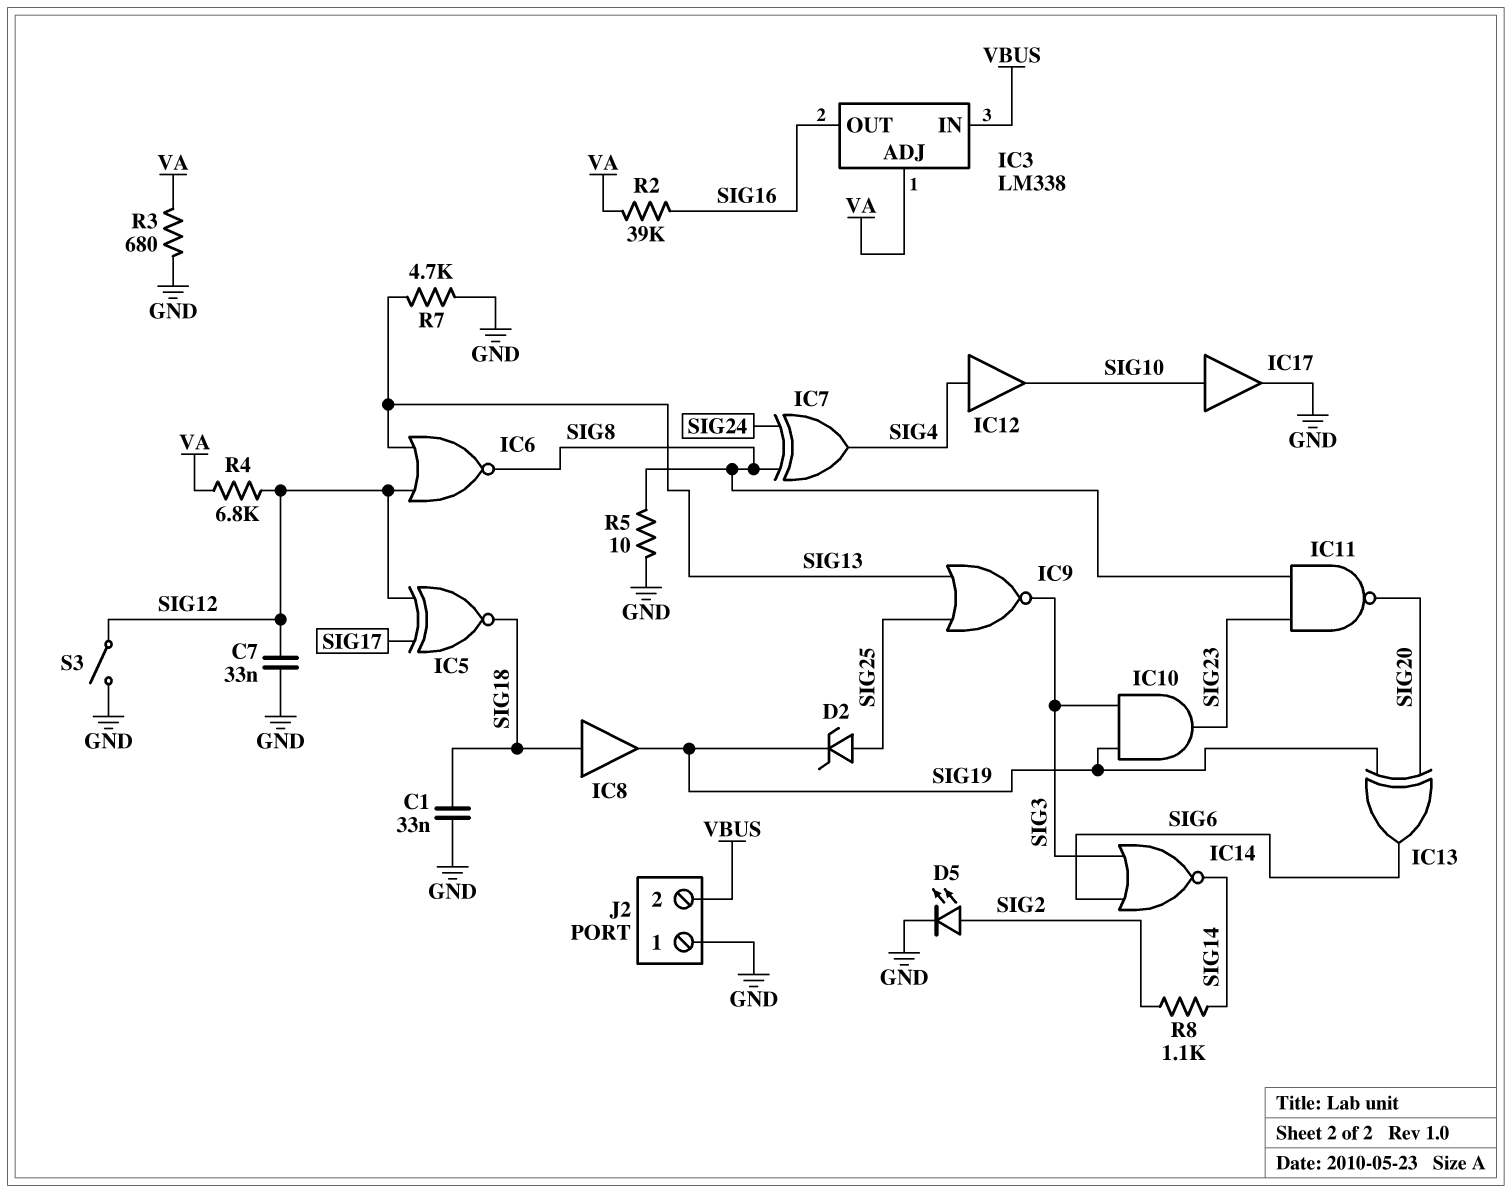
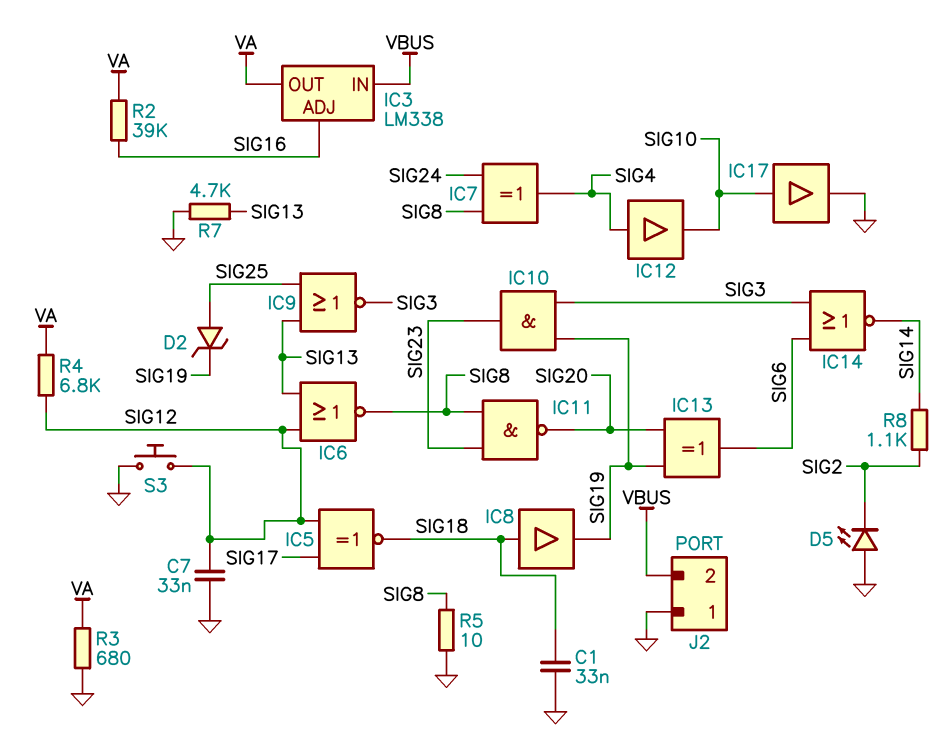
D5: LED (A SIG2, K GND) -> LED (A GND, K SIG2)
IC3 pin ADJ: VA -> SIG16
IC3 pin OUT: SIG16 -> VA
S3: switch (GND, SIG12) -> button (GND, SIG12)

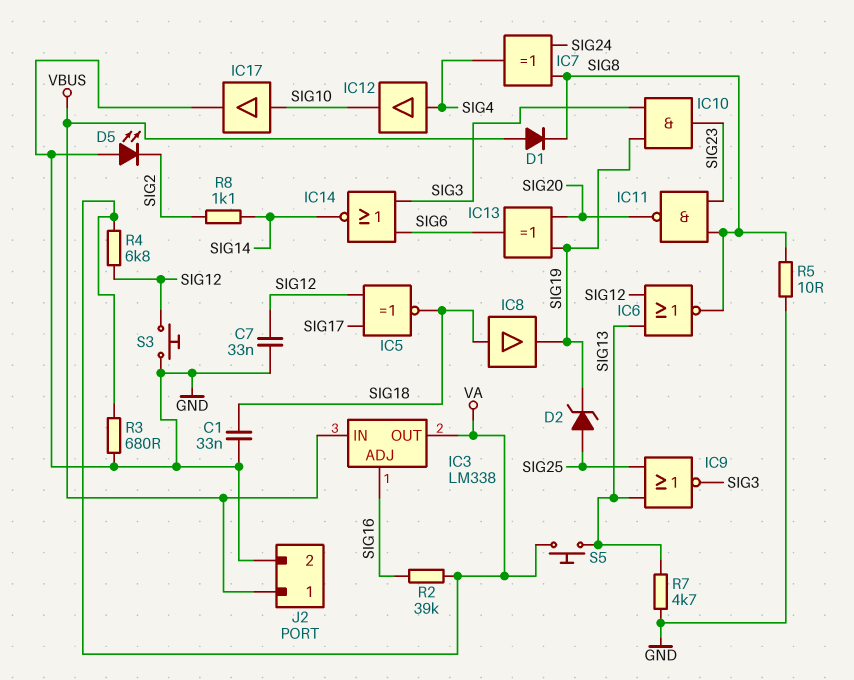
D1: none -> diode (A VBUS, K SIG8)
J2 pin 1: GND -> VBUS
J2 pin 2: VBUS -> GND
S5: none -> button (SIG13, VA)

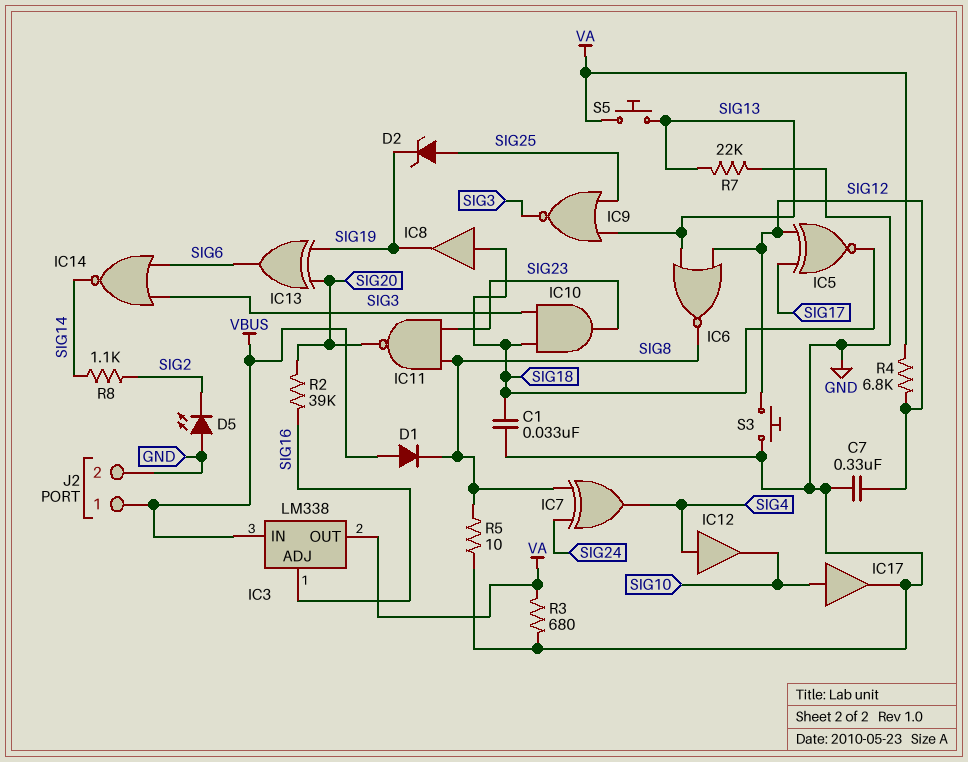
C7: 33nF (GND, SIG12) -> 330nF (GND, SIG12)
IC10: AND (in SIG3, in SIG19, out SIG23) -> AND (in SIG3, in SIG18, out SIG23)
R2: 39k (SIG16, VA) -> 39k (SIG16, SIG20)
R7: 4.7k (GND, SIG13) -> 22k (GND, SIG13)

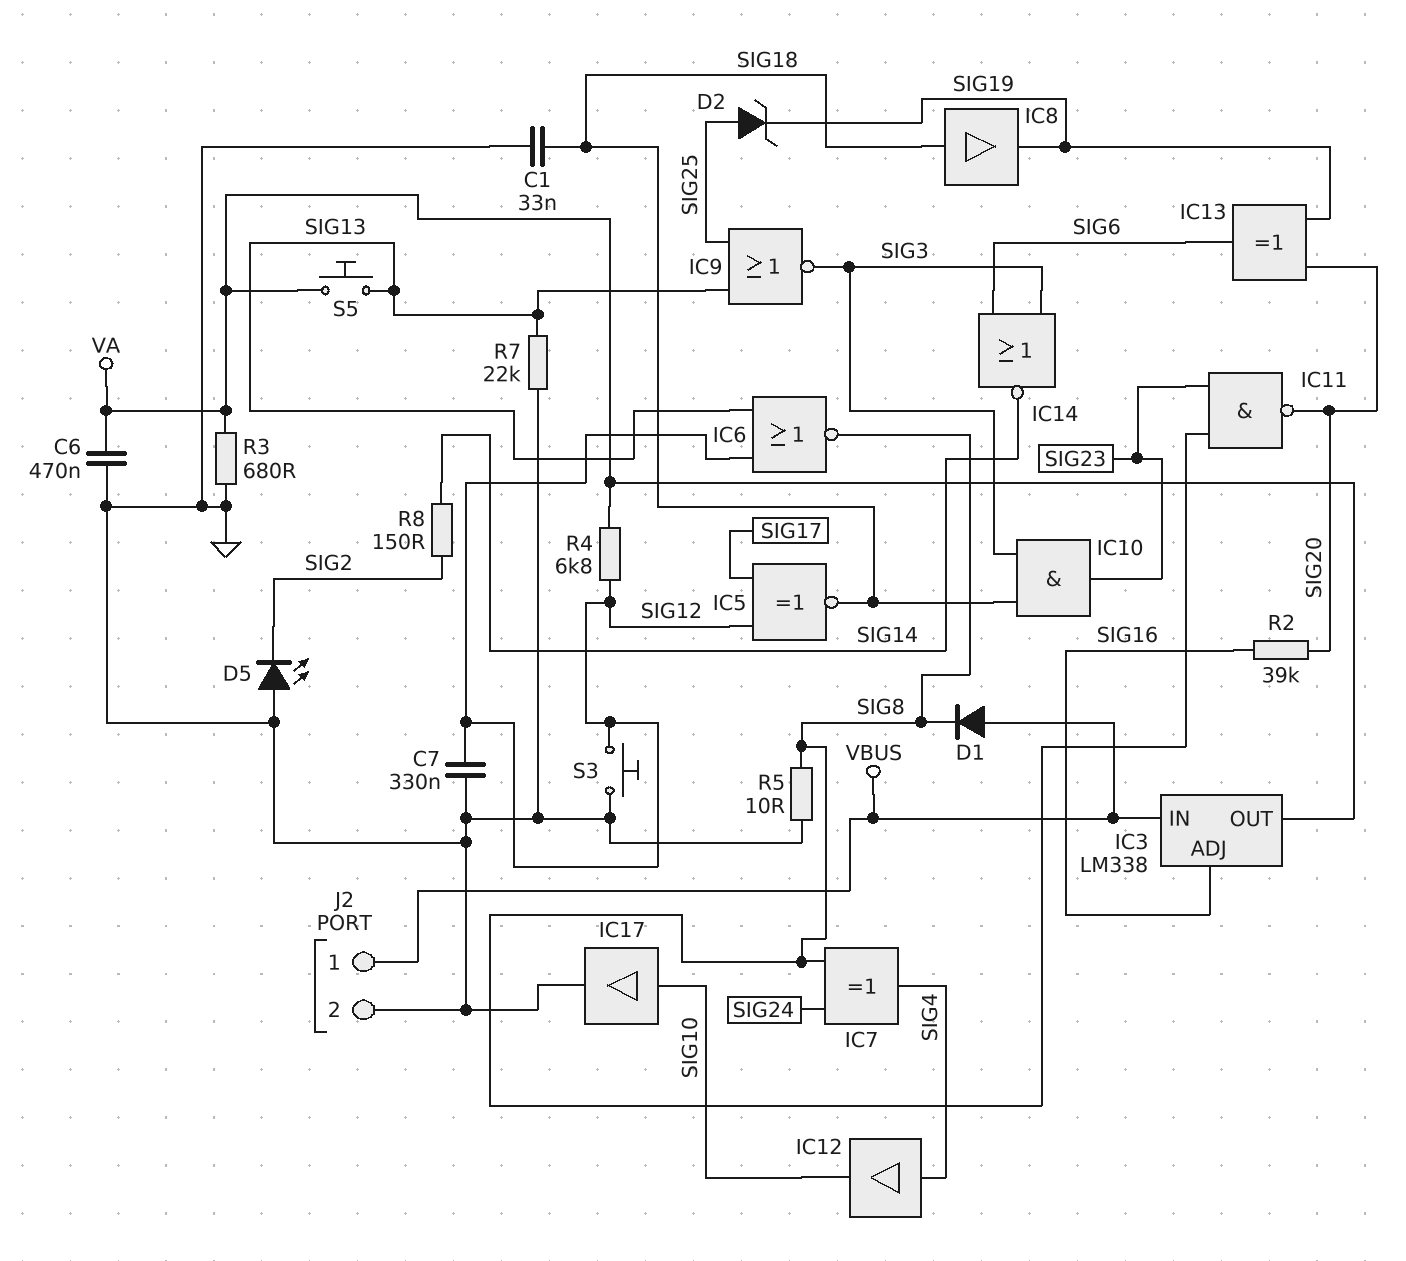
C6: none -> 470nF (GND, VA)
R8: 1.1k (SIG2, SIG14) -> 150 (SIG2, SIG14)

